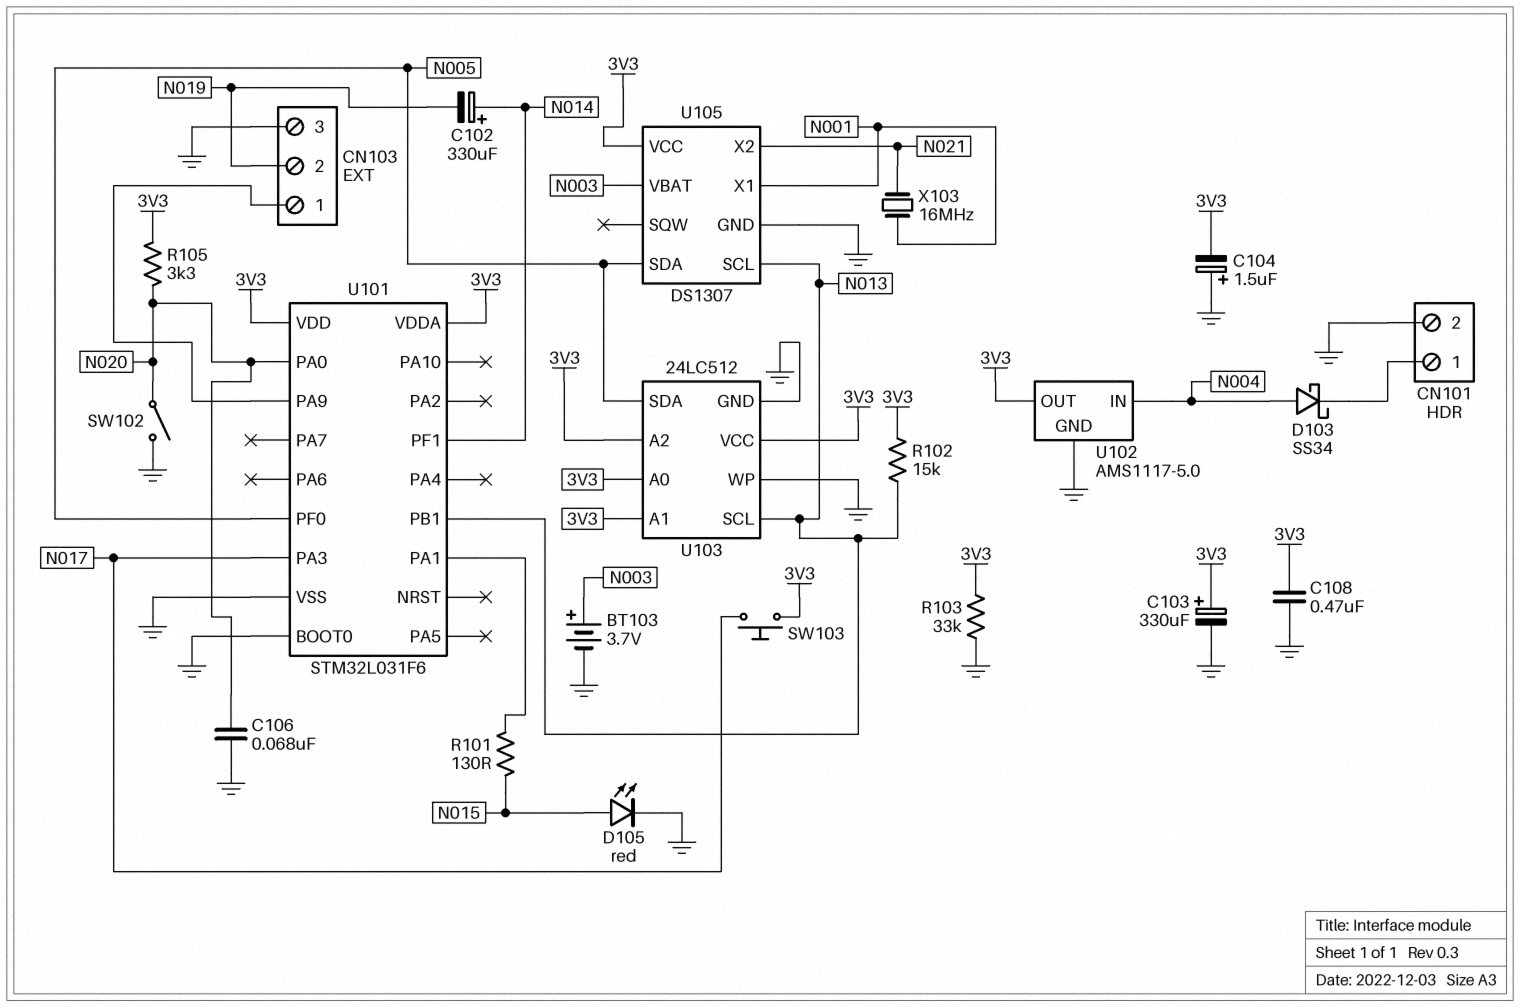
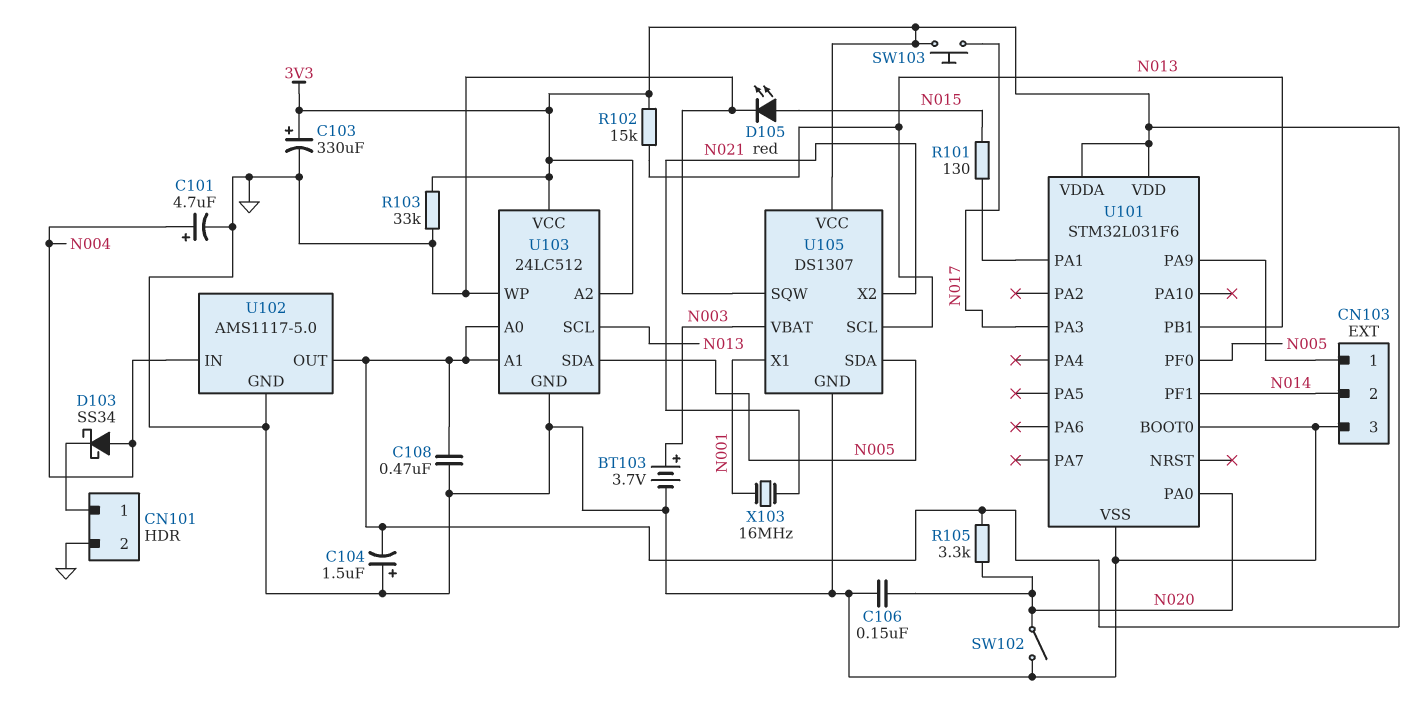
C101: none -> 4.7uF (plus N004, minus GND)
C102: 330uF (plus N014, minus N019) -> none
C106: 68nF (GND, N020) -> 150nF (GND, N020)
CN103 pin 2: N019 -> N014
U105 pin SQW: none -> GND

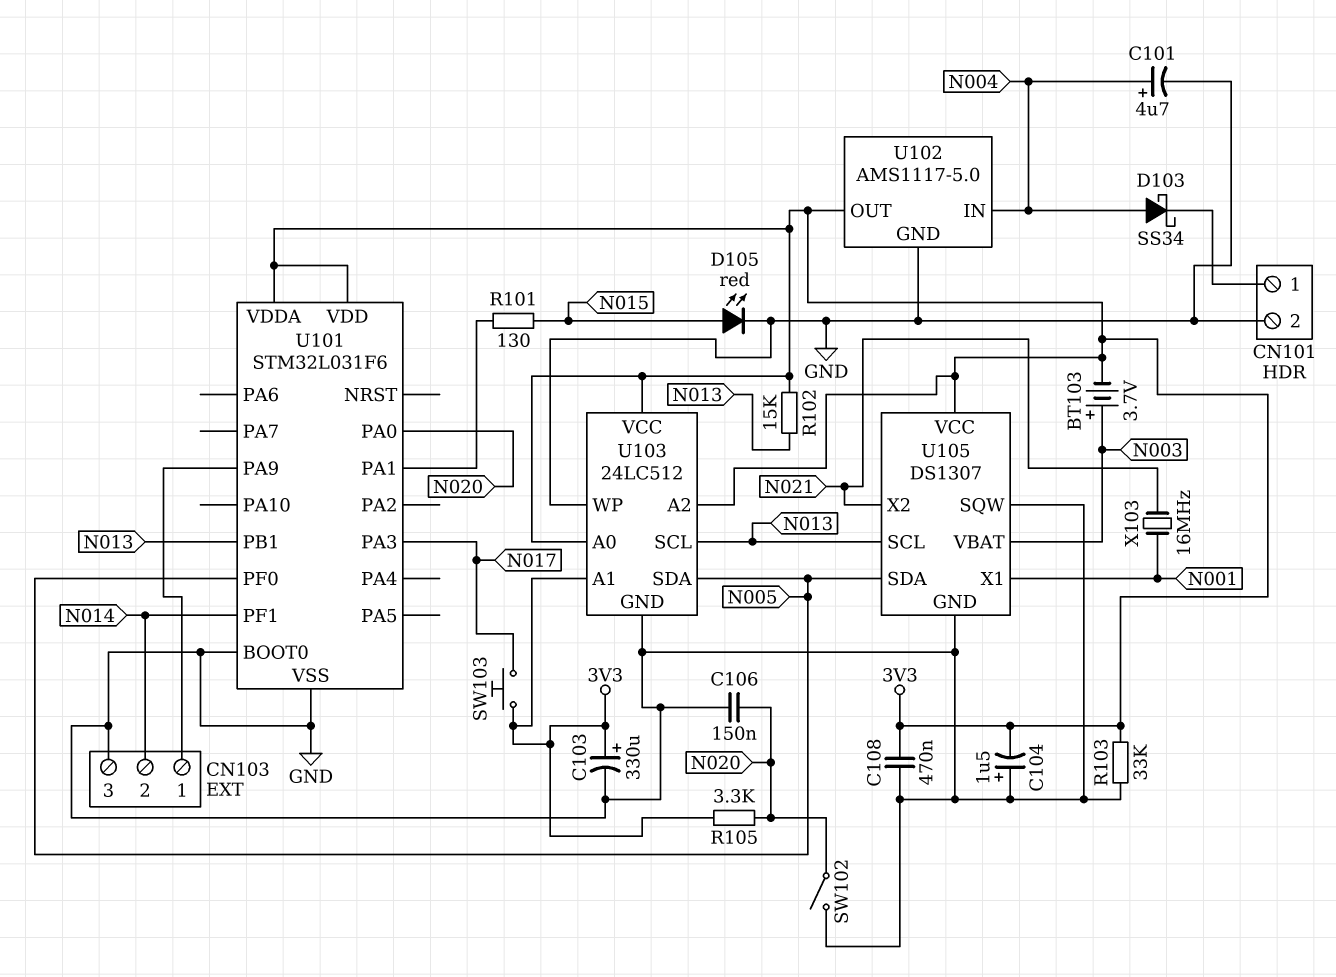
BT103: 3.7V (plus N003, minus GND) -> 3.7V (plus N003, minus 3V3)

